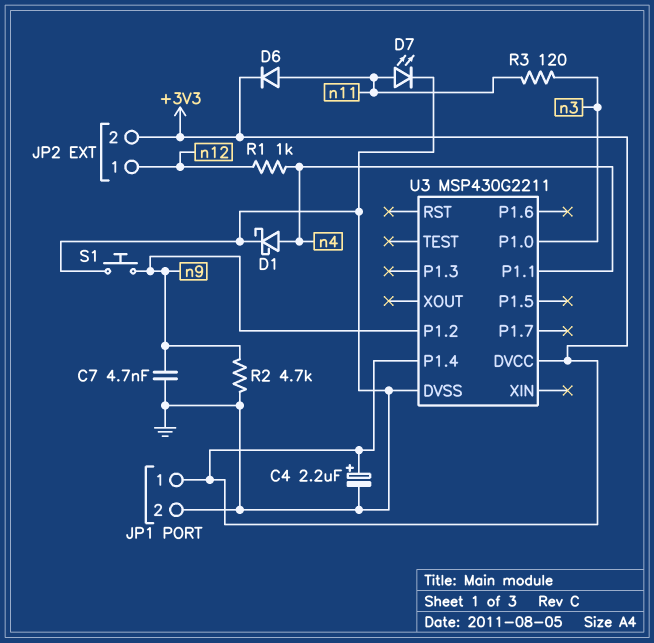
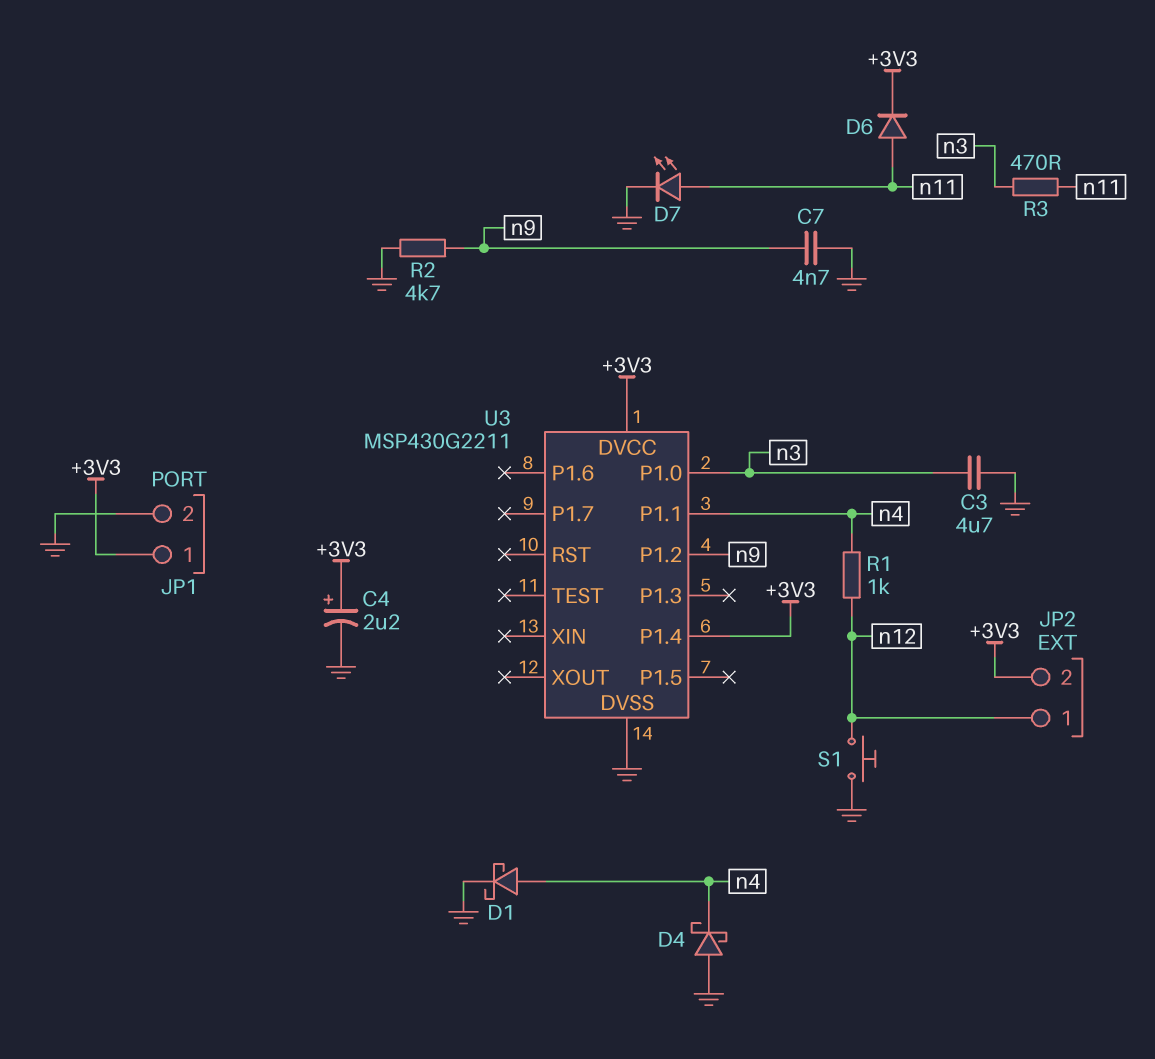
C3: none -> 4.7uF (GND, n3)
D4: none -> schottky (A GND, K n4)
R3: 120 (n3, n11) -> 470 (n3, n11)
S1: button (GND, n9) -> button (GND, n12)

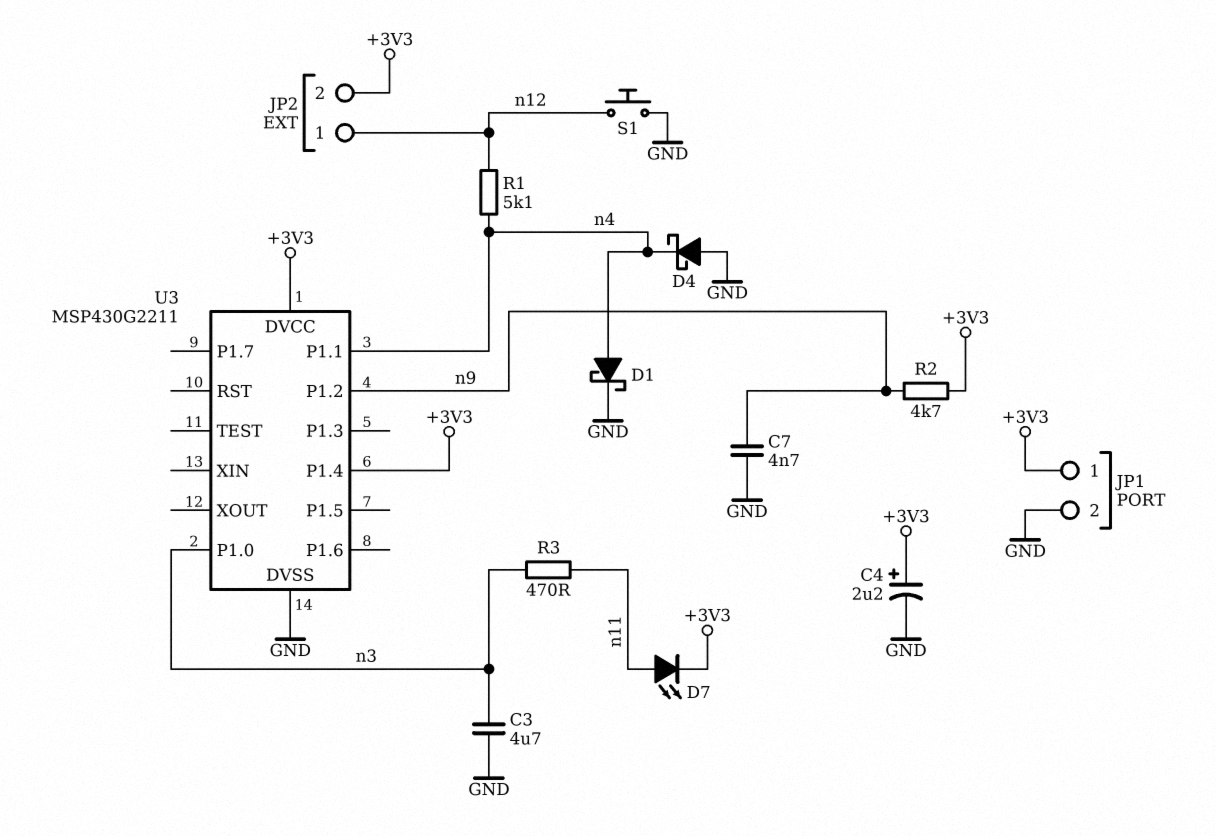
D6: diode (A n11, K +3V3) -> none
D7: LED (A n11, K GND) -> LED (A n11, K +3V3)
R1: 1k (n4, n12) -> 5.1k (n4, n12)
R2: 4.7k (GND, n9) -> 4.7k (+3V3, n9)

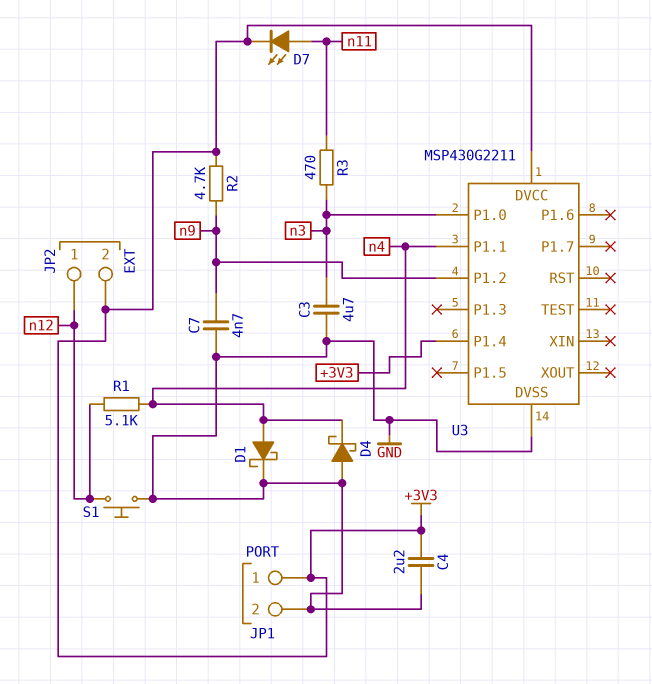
C4: 2.2uF (plus +3V3, minus GND) -> 2.2uF (+3V3, GND)

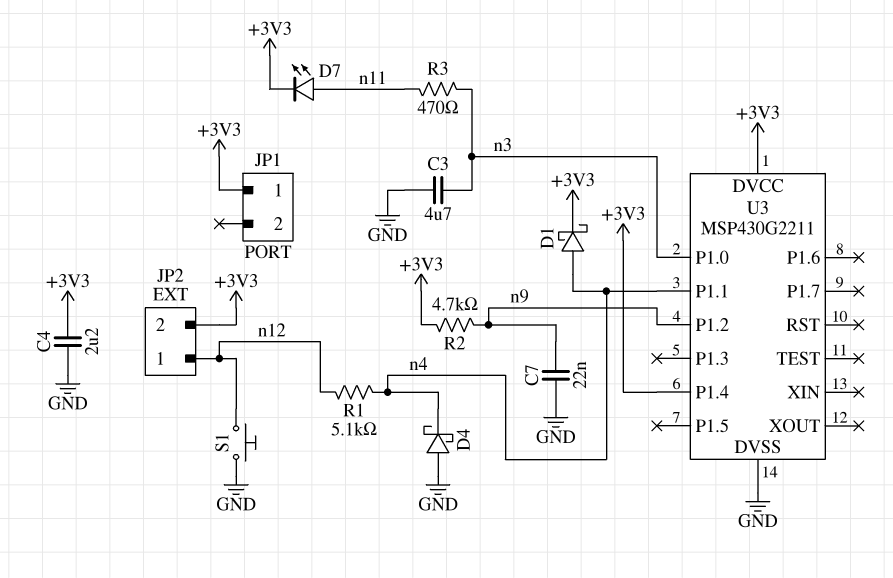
C7: 4.7nF (GND, n9) -> 22nF (GND, n9)
D1: schottky (A n4, K GND) -> schottky (A n4, K +3V3)
JP1 pin 2: GND -> none

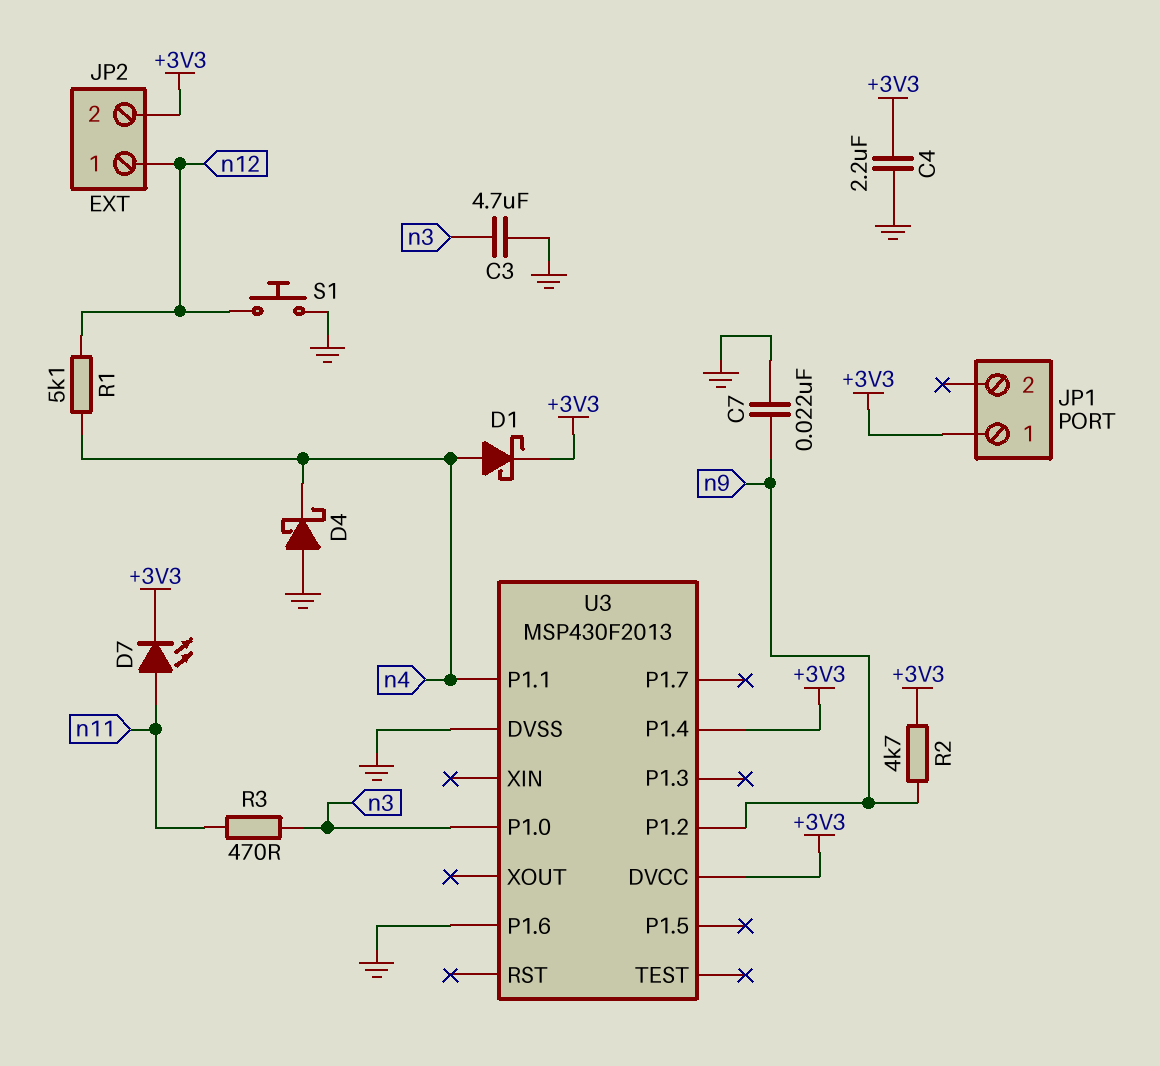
U3: MSP430G2211 -> MSP430F2013
U3 pin P1.6: none -> GND

